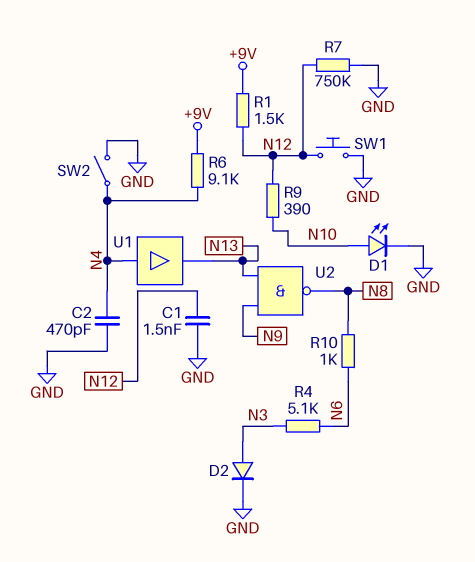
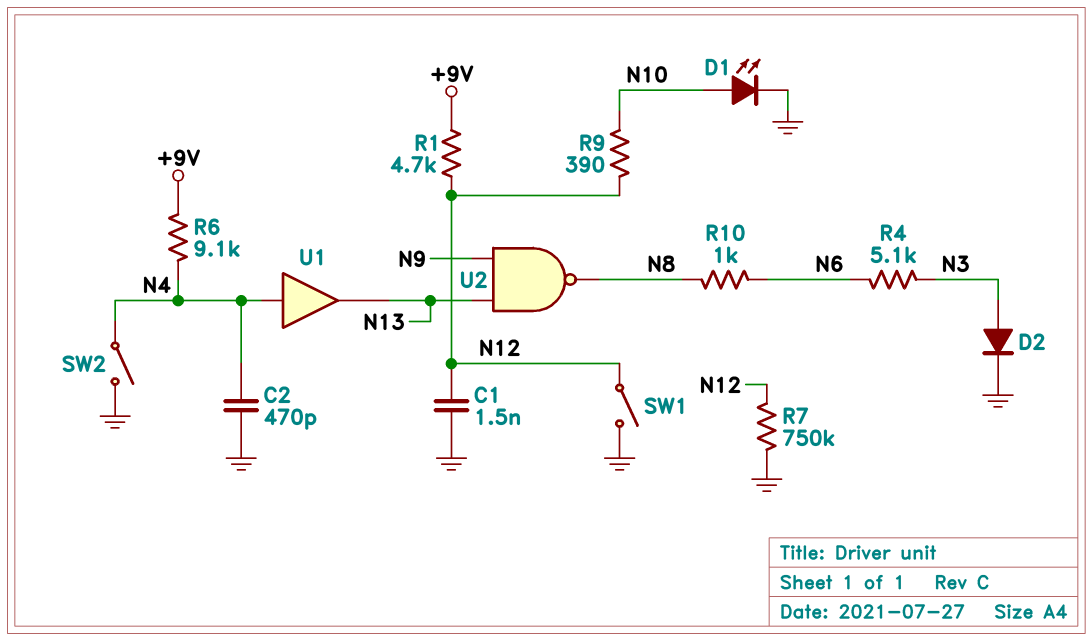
R1: 1.5k (+9V, N12) -> 4.7k (+9V, N12)
SW1: button (GND, N12) -> switch (GND, N12)

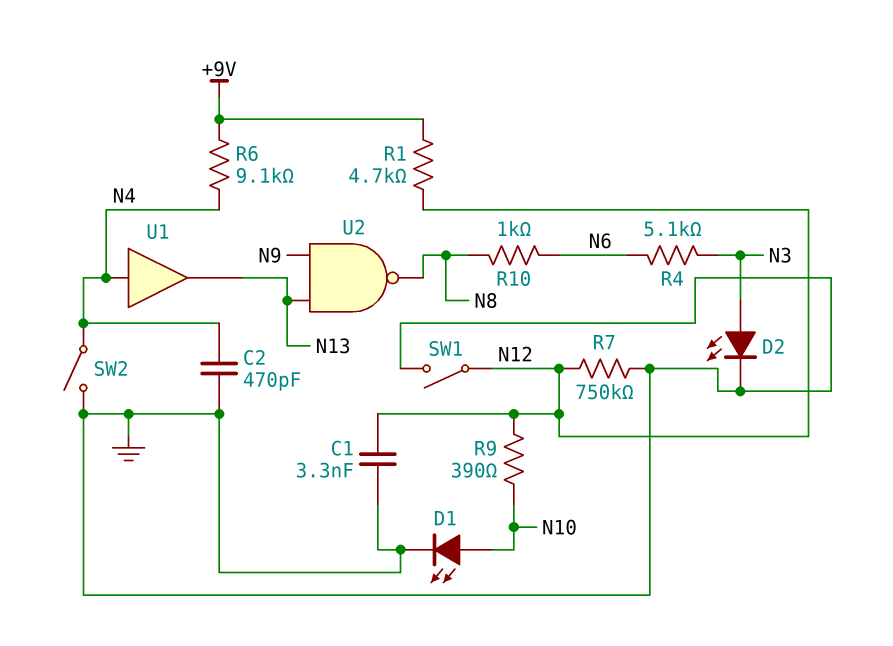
C1: 1.5nF (GND, N12) -> 3.3nF (GND, N12)
D2: diode (A N3, K GND) -> LED (A N3, K GND)

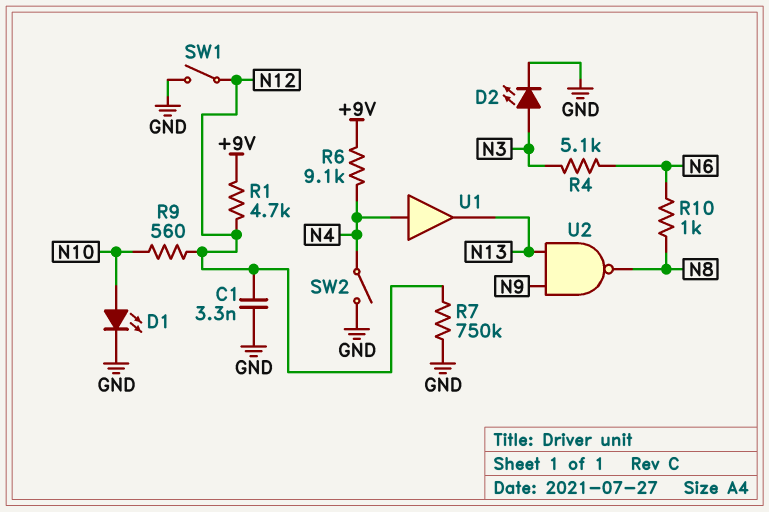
C2: 470pF (GND, N4) -> none
R9: 390 (N10, N12) -> 560 (N10, N12)

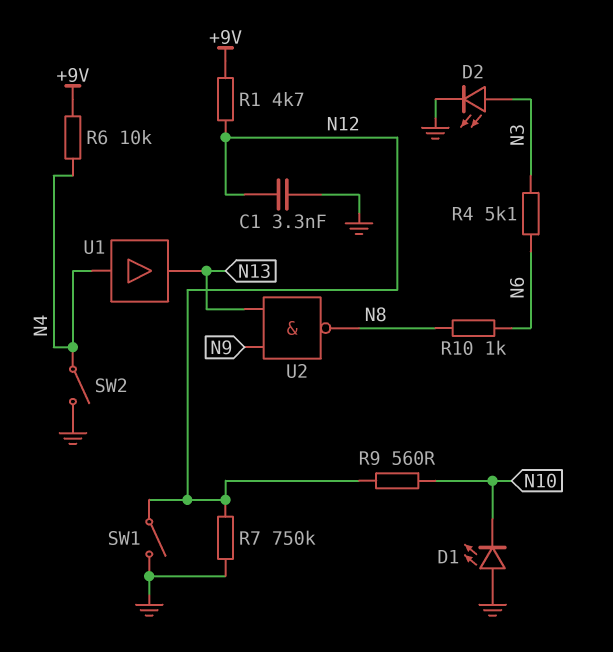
D1: LED (A N10, K GND) -> LED (A GND, K N10)
R6: 9.1k (+9V, N4) -> 10k (+9V, N4)

